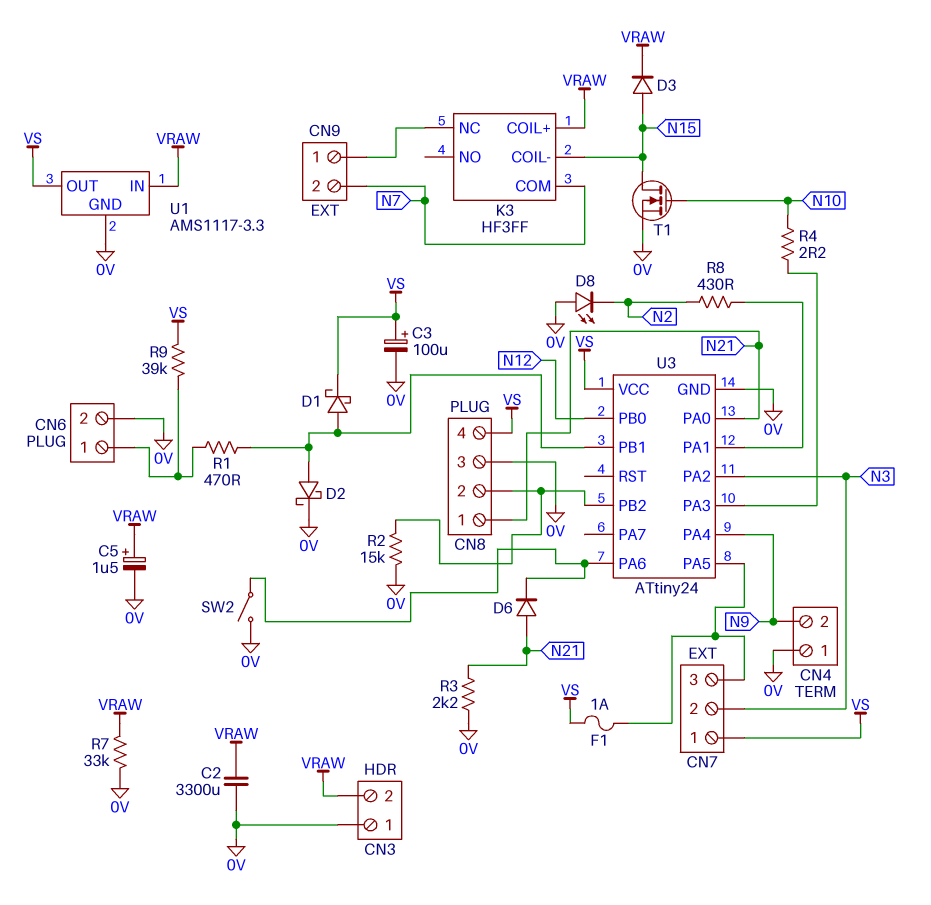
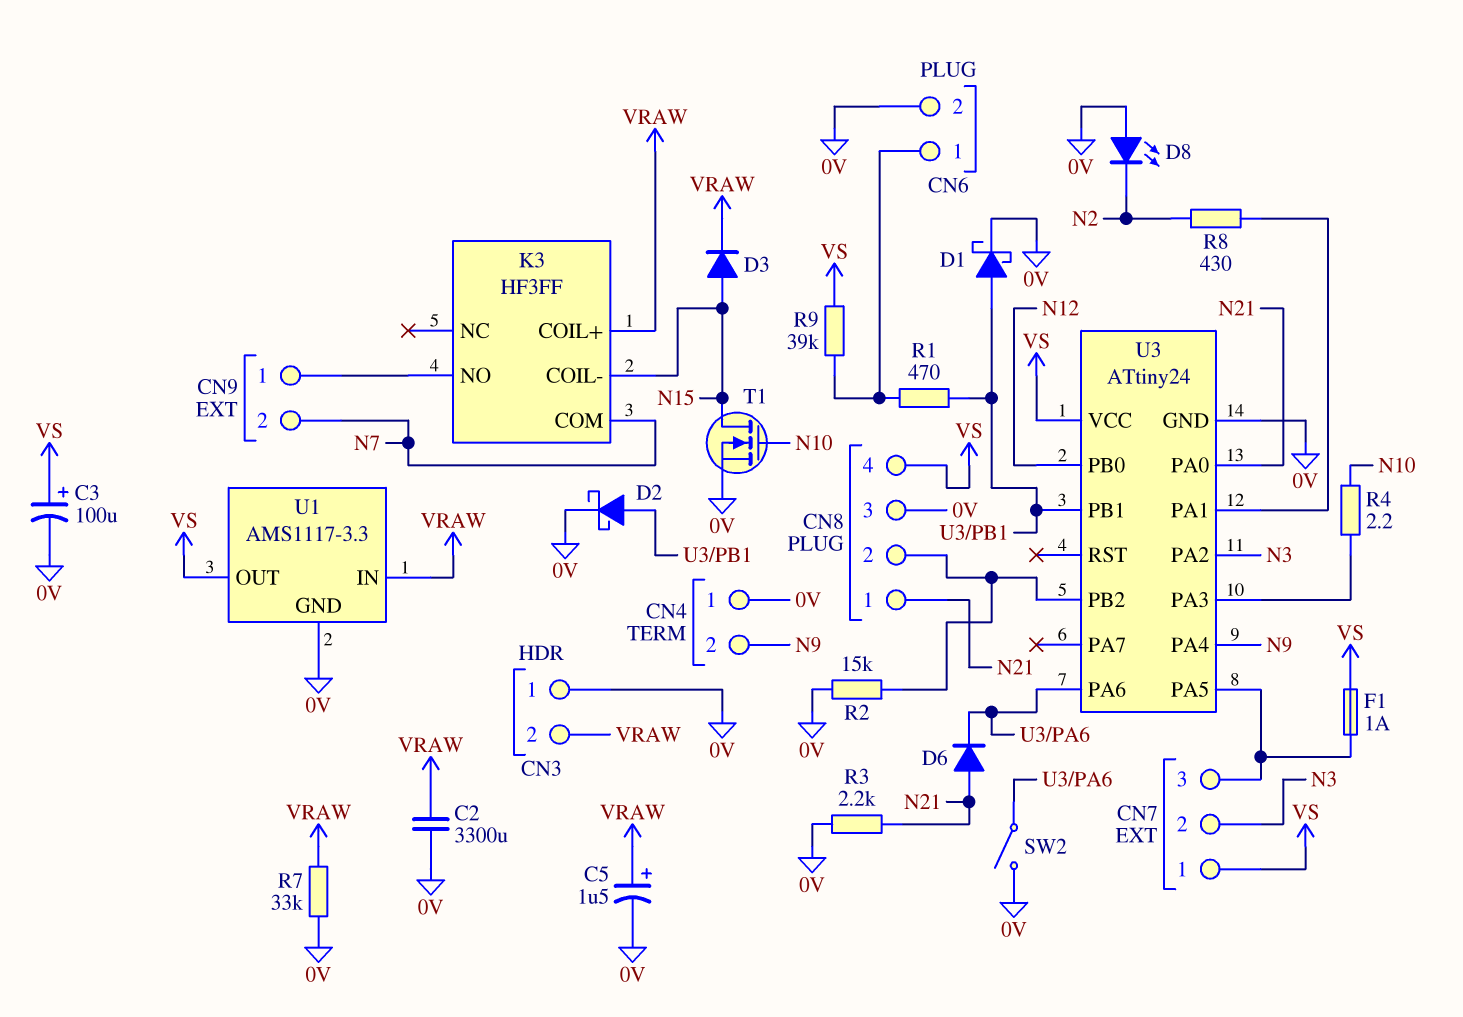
D1: schottky (A U3/PB1, K VS) -> schottky (A U3/PB1, K 0V)
K3 pin NC: CN9/1 -> none
K3 pin NO: none -> CN9/1

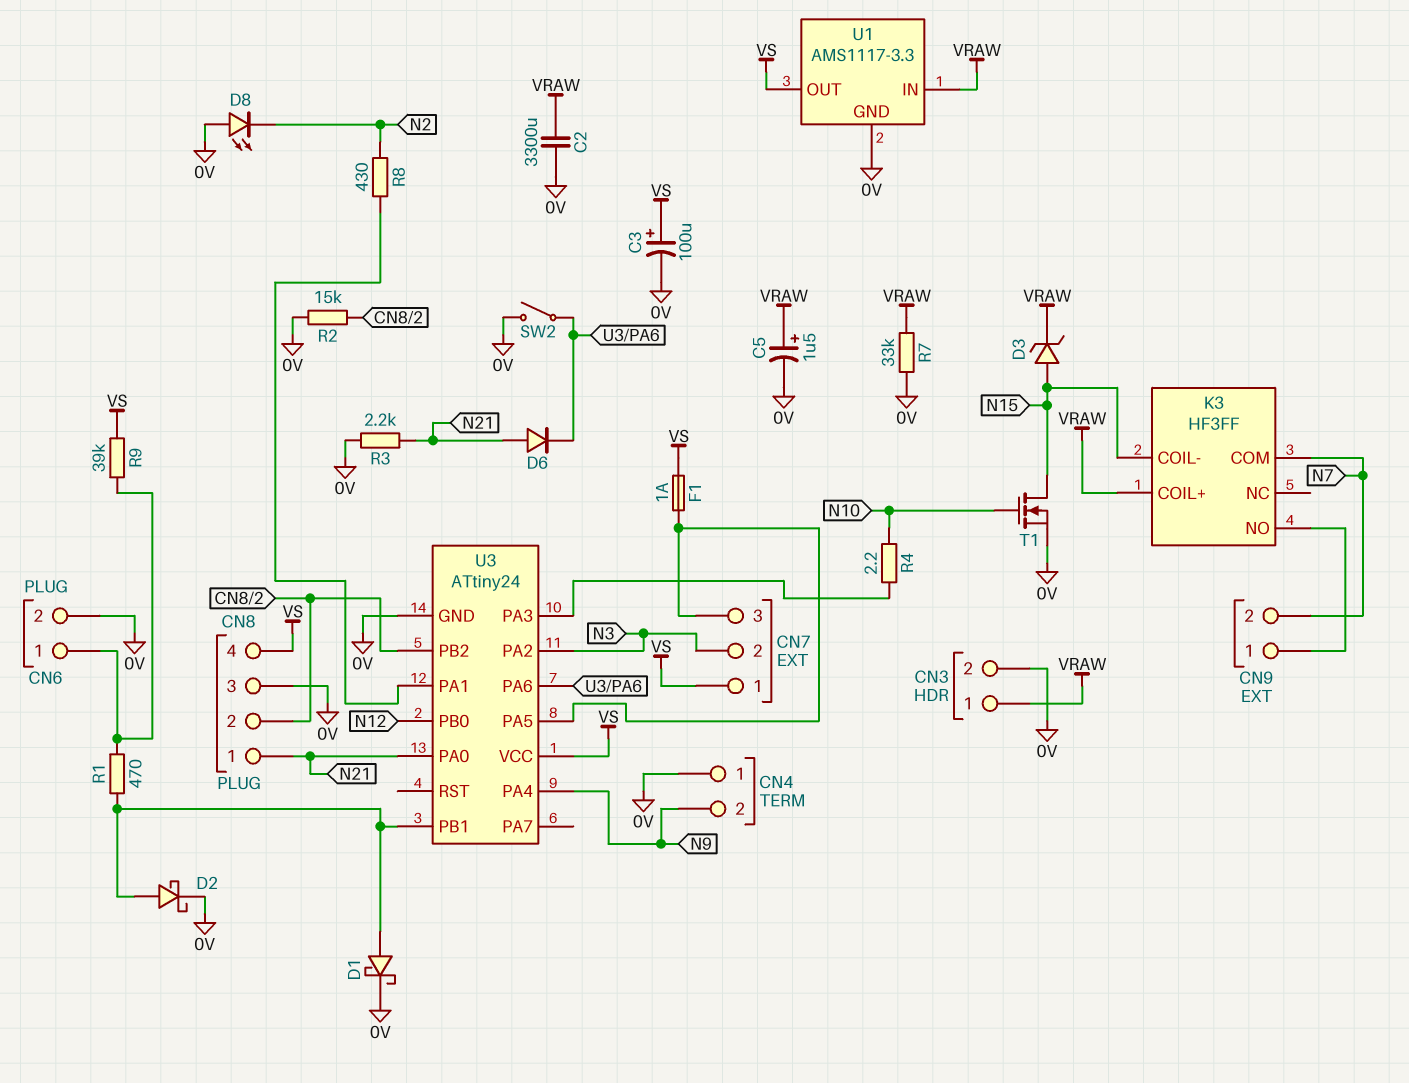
CN3 pin 1: 0V -> VRAW
CN3 pin 2: VRAW -> 0V
D3: diode (A N15, K VRAW) -> zener (A N15, K VRAW)

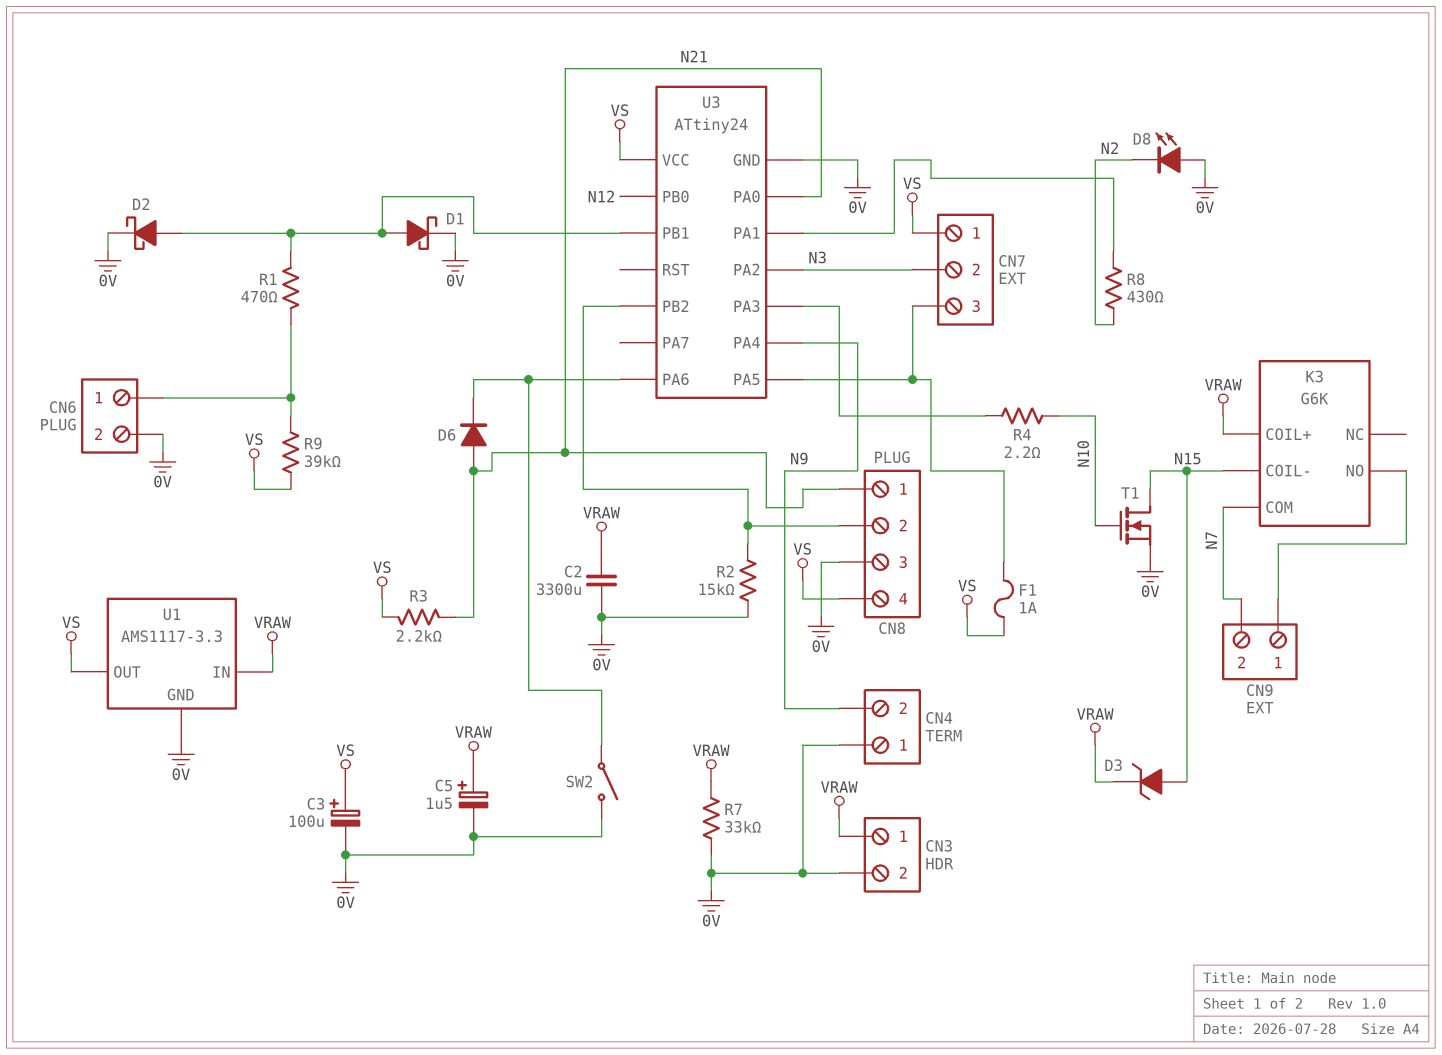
K3: HF3FF -> G6K
R3: 2.2k (0V, N21) -> 2.2k (N21, VS)

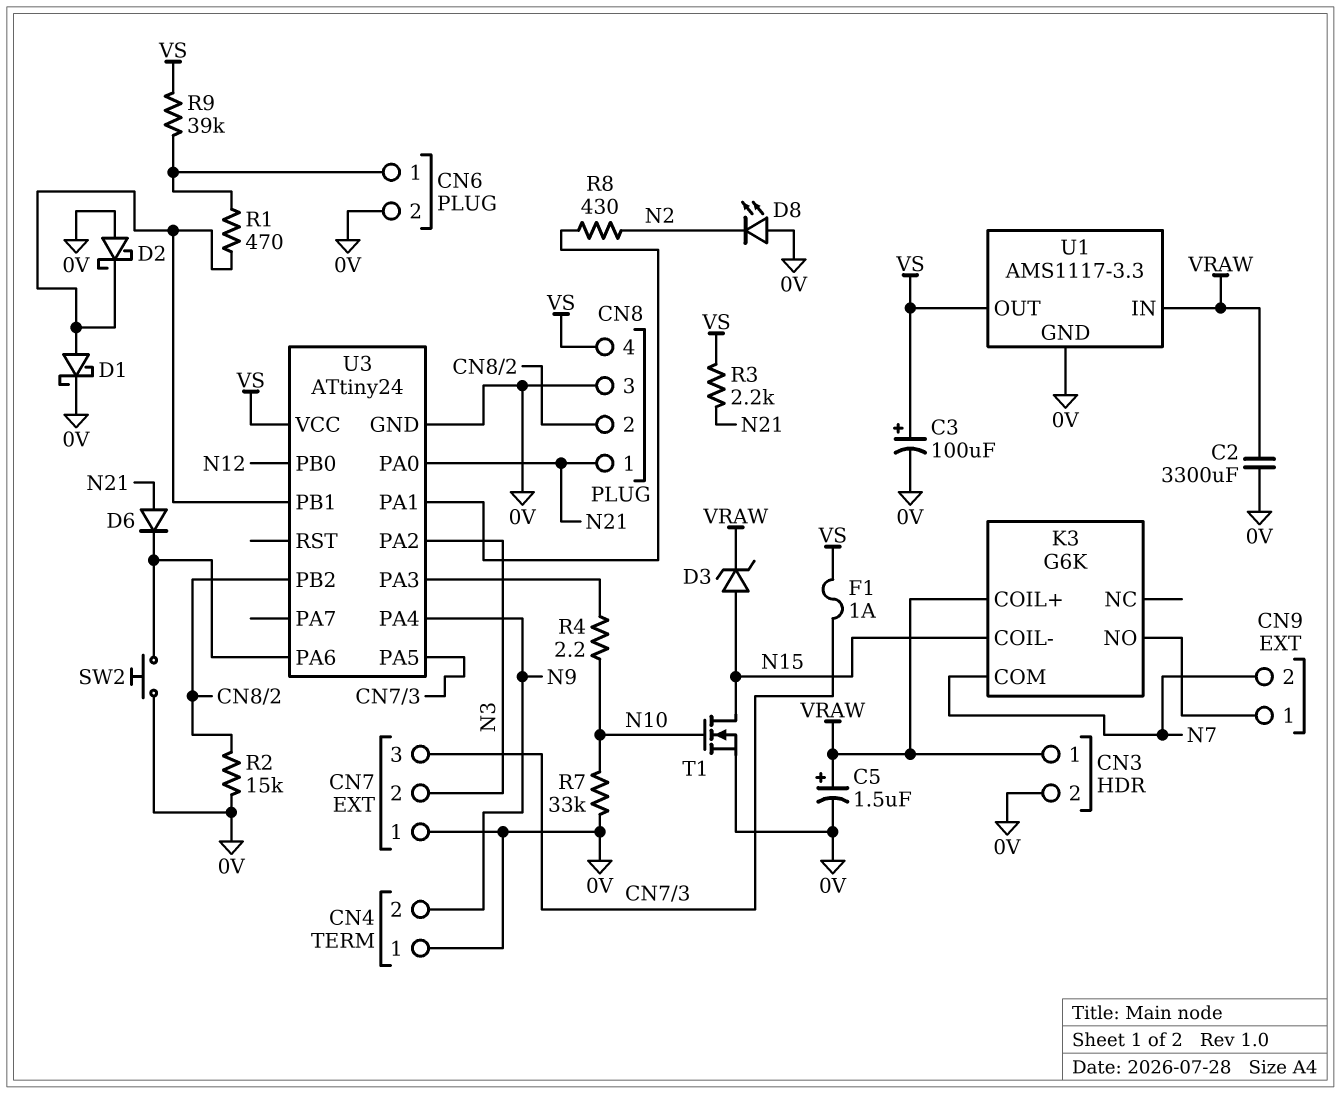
CN7 pin 1: VS -> 0V
D2: schottky (A U3/PB1, K 0V) -> schottky (A 0V, K U3/PB1)
R7: 33k (0V, VRAW) -> 33k (0V, N10)
SW2: switch (0V, U3/PA6) -> button (0V, U3/PA6)

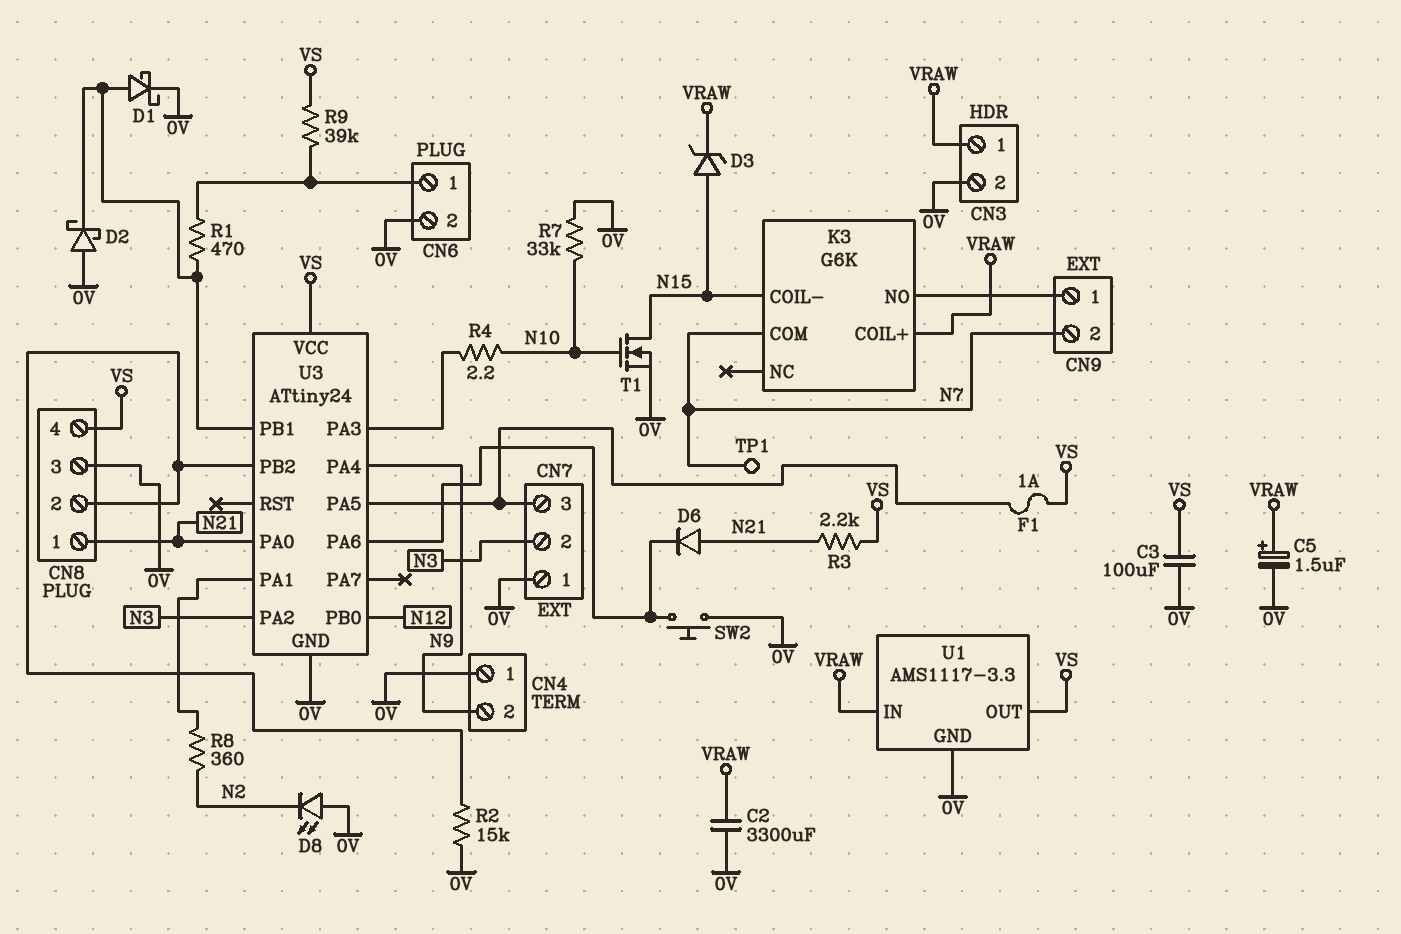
C3: 100uF (plus VS, minus 0V) -> 100uF (0V, VS)
R8: 430 (N2, U3/PA1) -> 360 (N2, U3/PA1)
TP1: none -> test point (N7)

